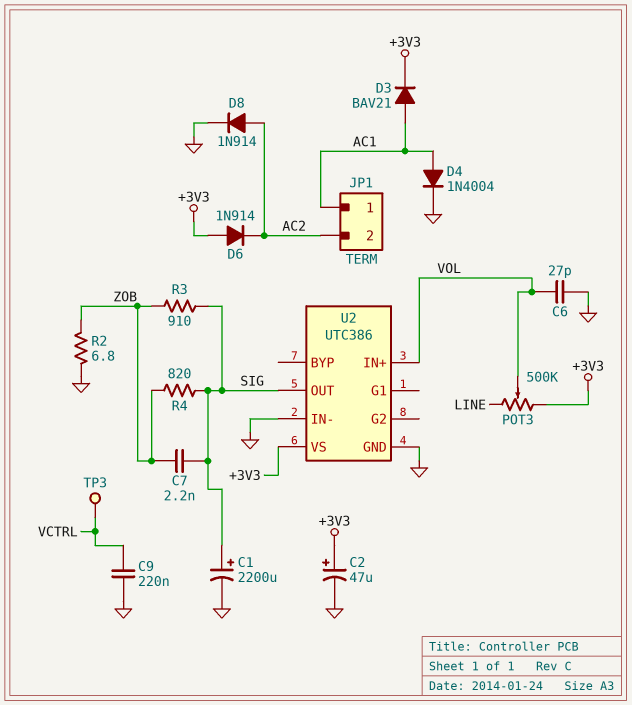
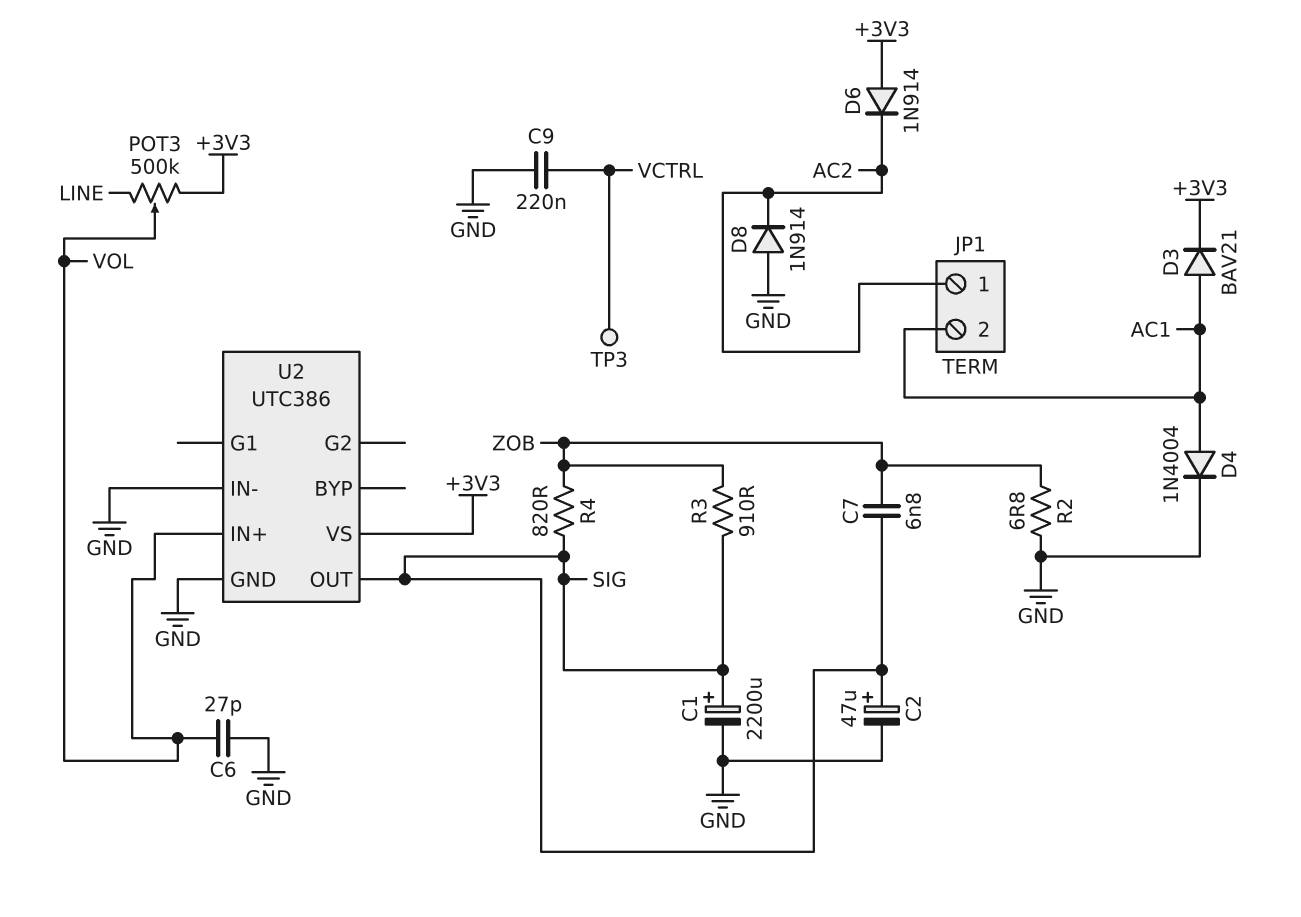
C2: 47uF (plus +3V3, minus GND) -> 47uF (plus SIG, minus GND)
C7: 2.2nF (SIG, ZOB) -> 6.8nF (SIG, ZOB)
D8: diode 1N914 (A AC2, K GND) -> diode 1N914 (A GND, K AC2)
JP1 pin 1: AC1 -> AC2
JP1 pin 2: AC2 -> AC1

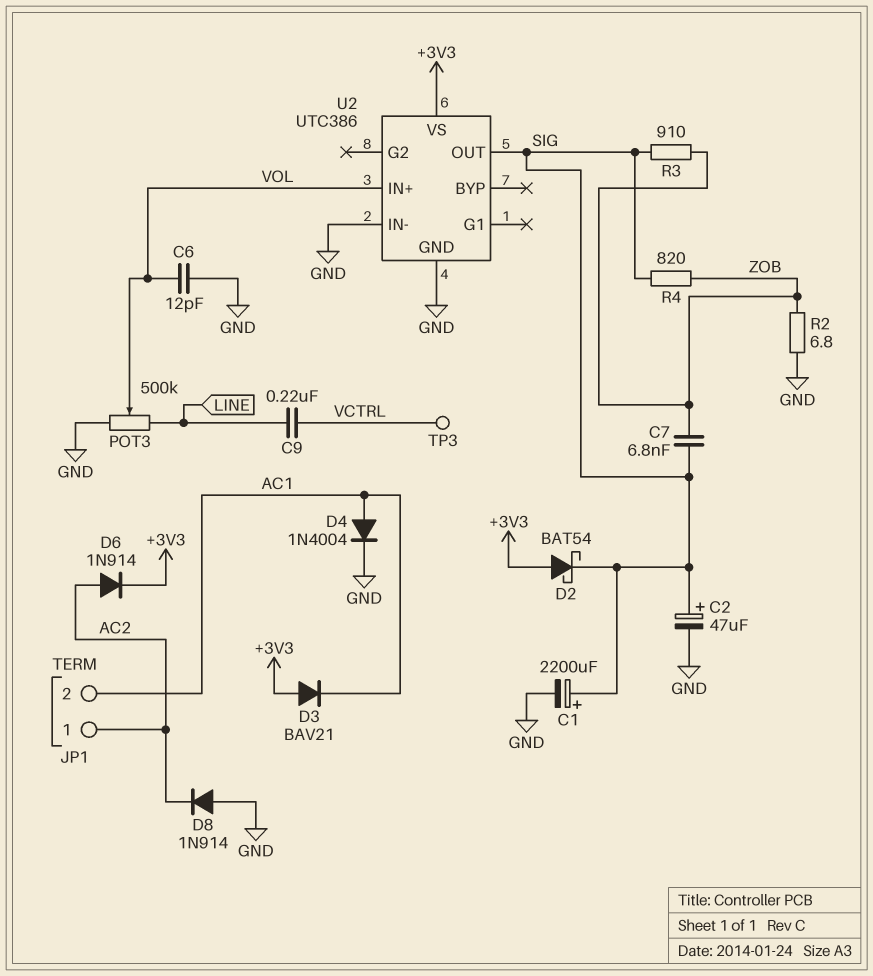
C6: 27pF (GND, VOL) -> 12pF (GND, VOL)
C9: 220nF (GND, VCTRL) -> 220nF (LINE, VCTRL)
D2: none -> schottky BAT54 (A +3V3, K SIG)
D3: diode BAV21 (A AC1, K +3V3) -> diode BAV21 (A +3V3, K AC1)
D6: diode 1N914 (A +3V3, K AC2) -> diode 1N914 (A AC2, K +3V3)
POT3: 500k (+3V3, LINE, wiper VOL) -> 500k (GND, LINE, wiper VOL)

